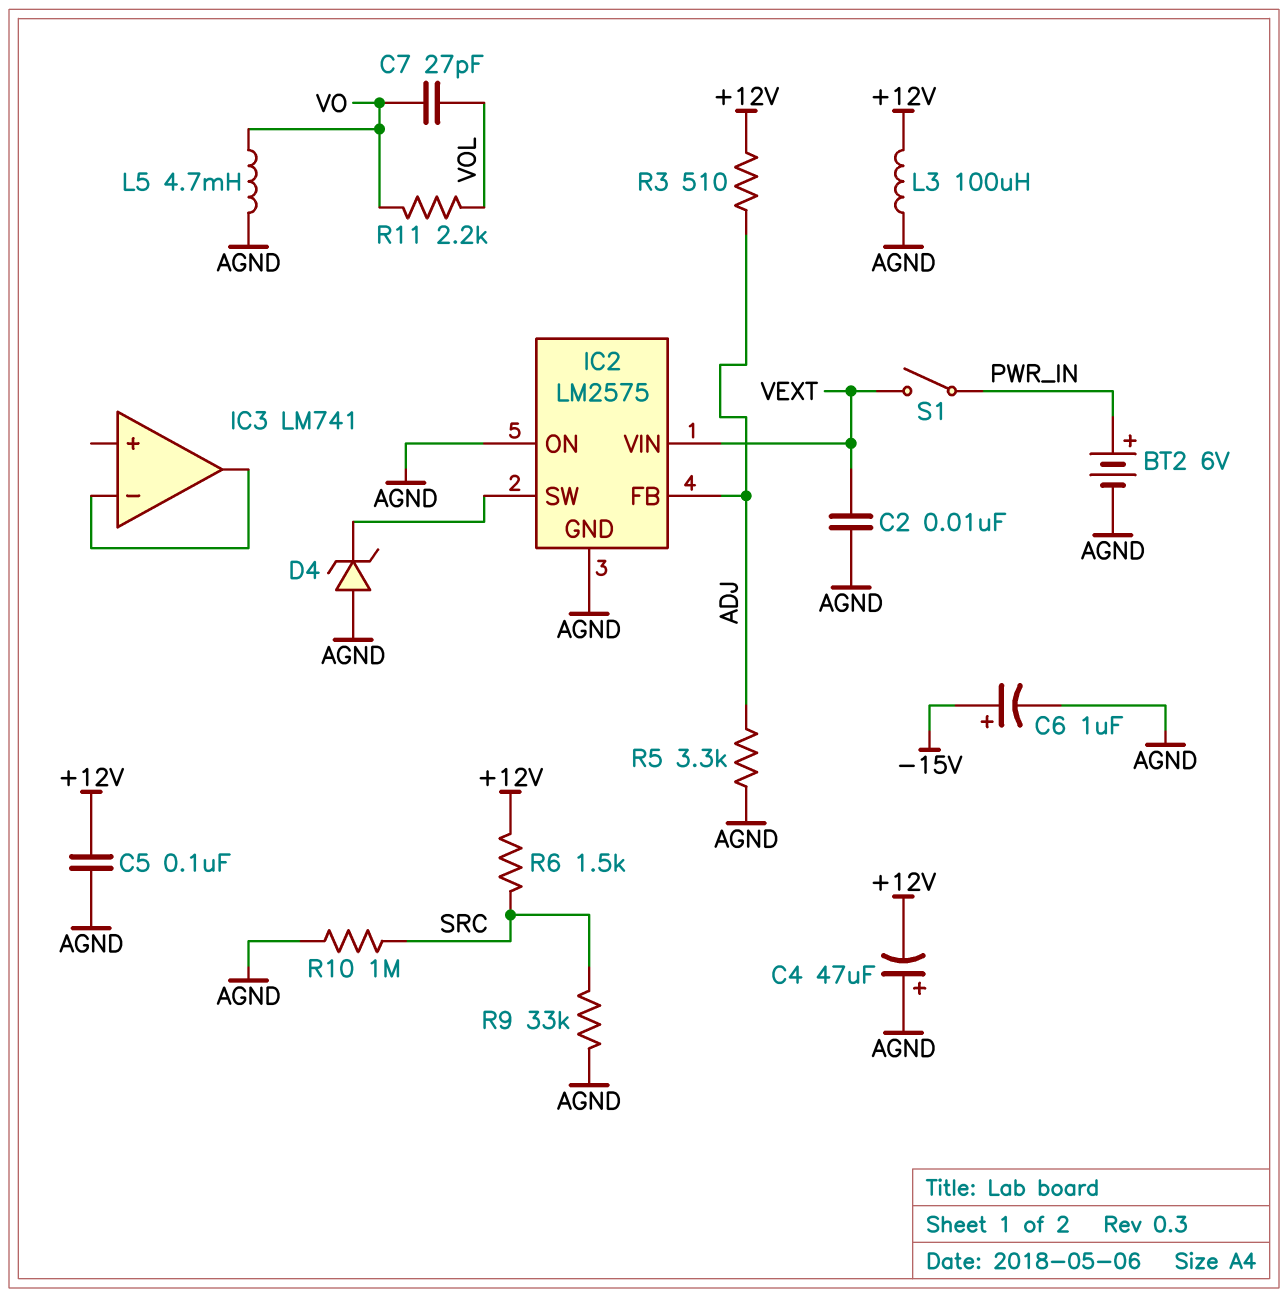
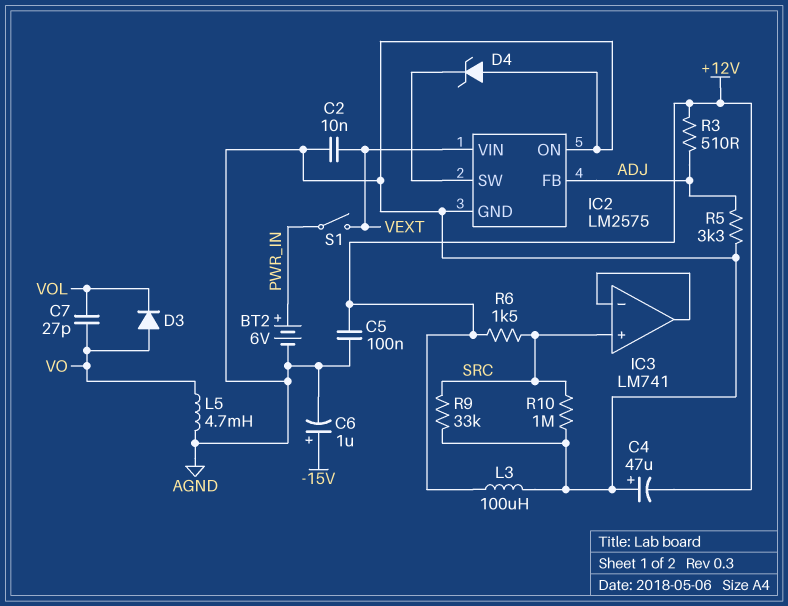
D3: none -> diode (A VO, K VOL)
IC3 pin in+: none -> SRC
R11: 2.2k (VO, VOL) -> none

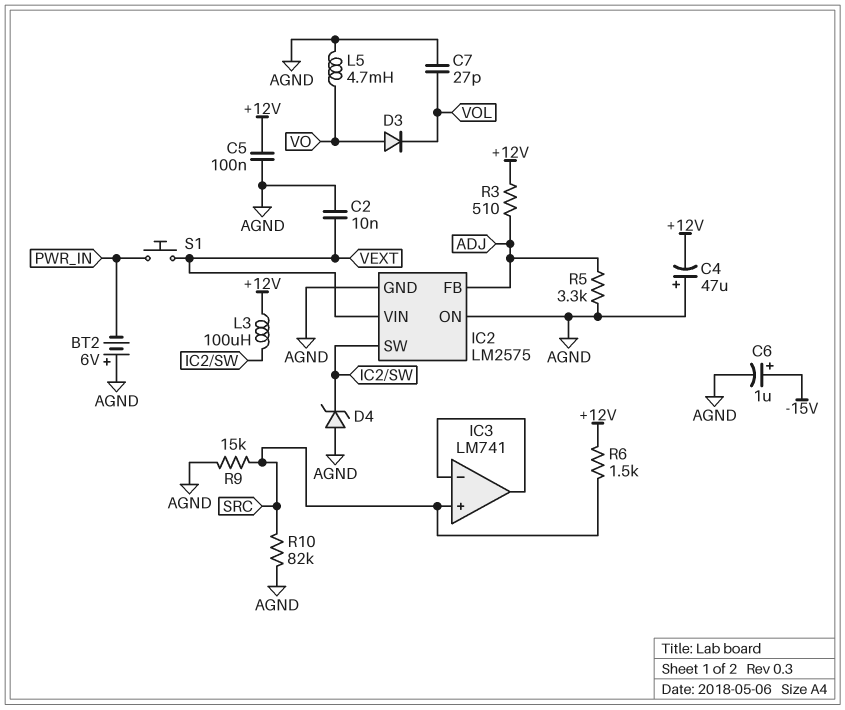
BT2: 6V (plus PWR_IN, minus AGND) -> 6V (plus AGND, minus PWR_IN)
C7: 27pF (VO, VOL) -> 27pF (AGND, VOL)
L3: 100uH (+12V, AGND) -> 100uH (+12V, IC2/SW)
R9: 33k (AGND, SRC) -> 15k (AGND, SRC)
R10: 1M (AGND, SRC) -> 82k (AGND, SRC)
S1: switch (PWR_IN, VEXT) -> button (PWR_IN, VEXT)

